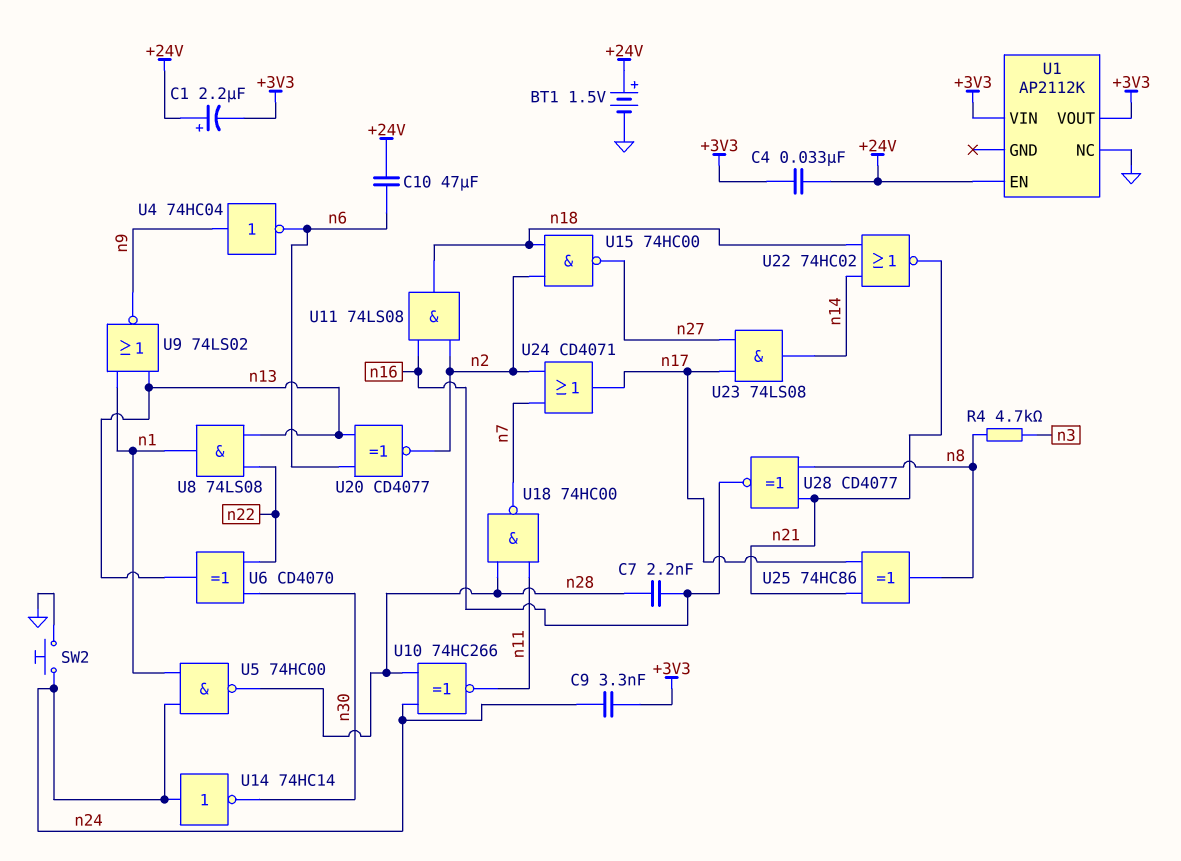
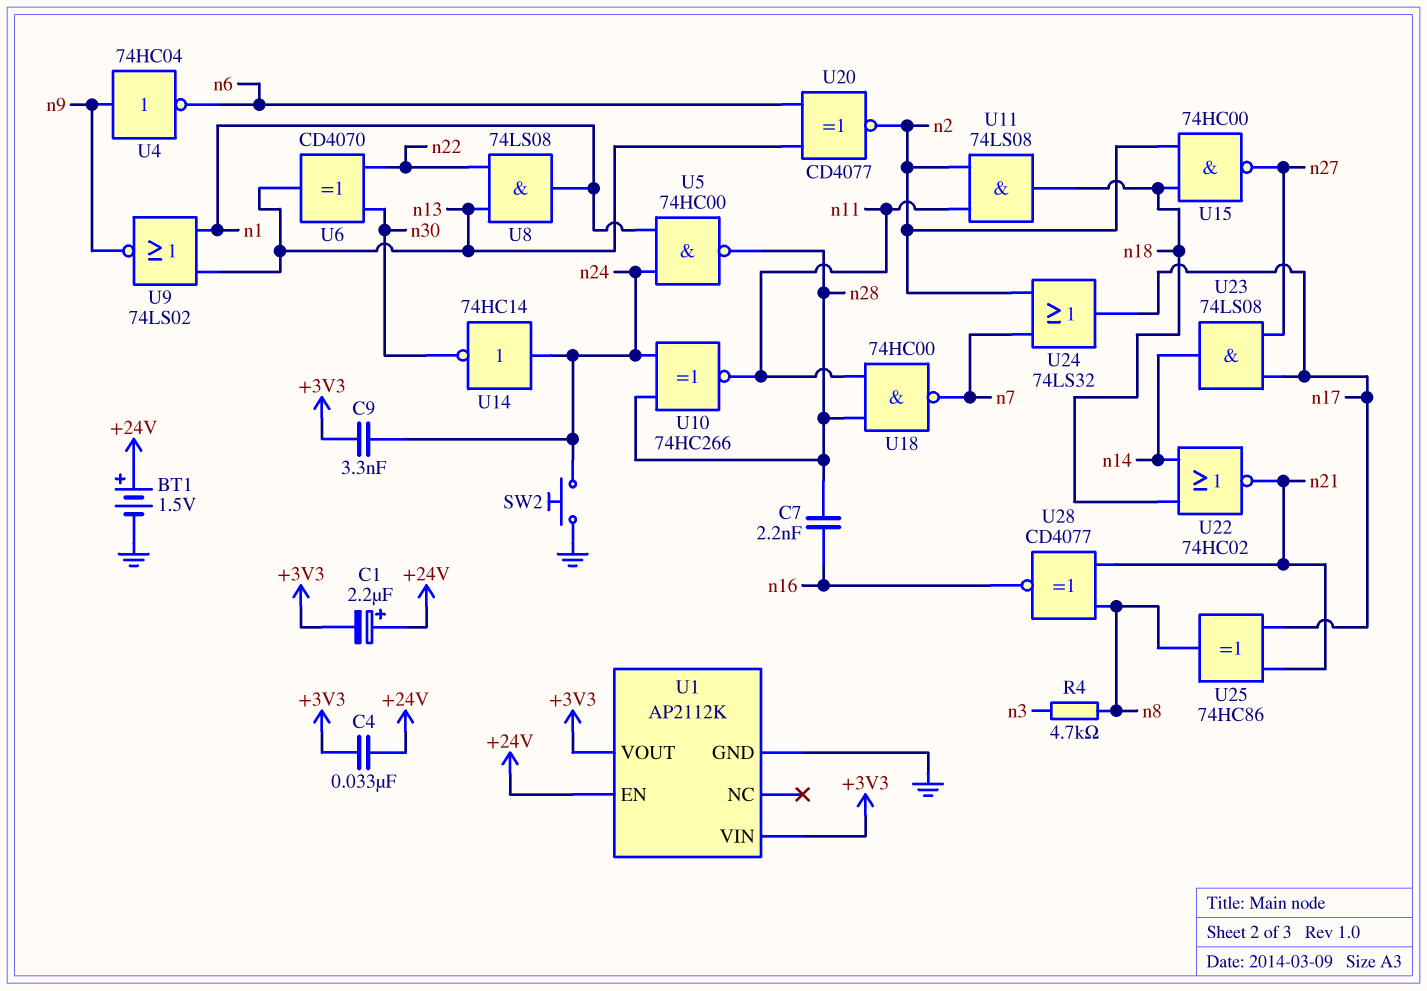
C10: 47uF (+24V, n6) -> none
U1 pin GND: none -> GND
U1 pin NC: GND -> none
U11: AND 74LS08 (in n2, in n16, out n18) -> AND 74LS08 (in n2, in n11, out n18)
U24: OR CD4071 (in n2, in n7, out n17) -> OR 74LS32 (in n2, in n7, out n17)

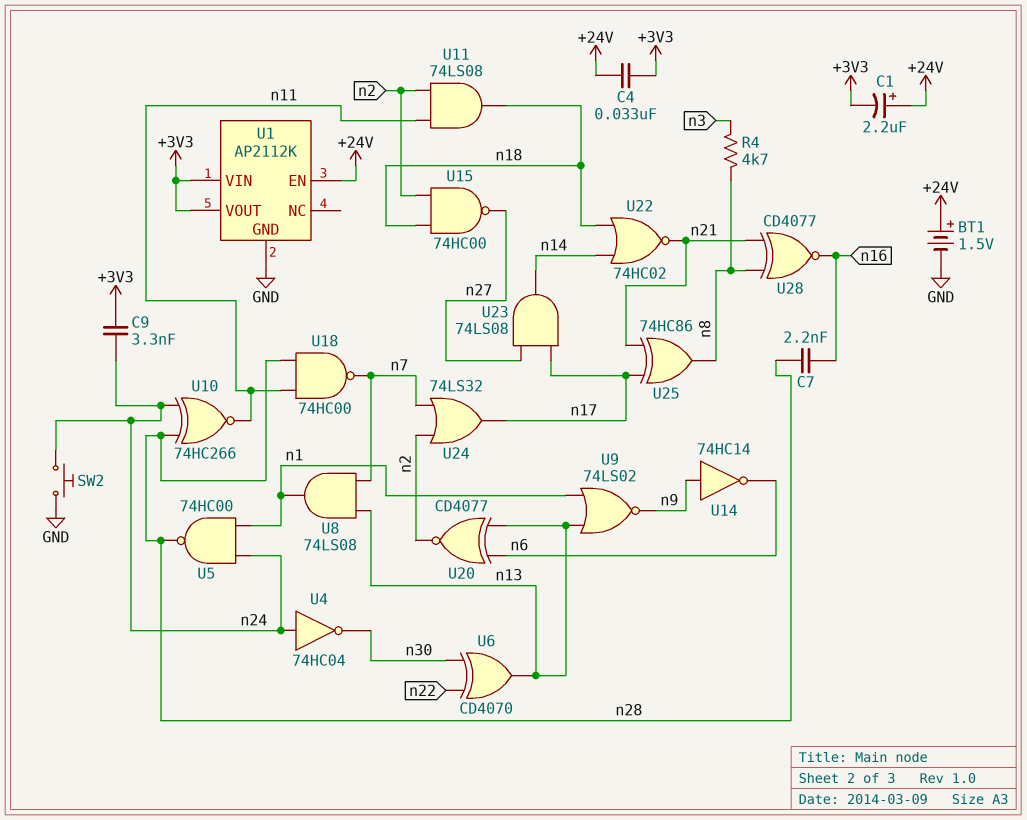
U4: NOT 74HC04 (in n9, out n6) -> NOT 74HC04 (in n24, out n30)
U8: AND 74LS08 (in n13, in n22, out n1) -> AND 74LS08 (in n7, in n13, out n1)
U14: NOT 74HC14 (in n24, out n30) -> NOT 74HC14 (in n9, out n6)

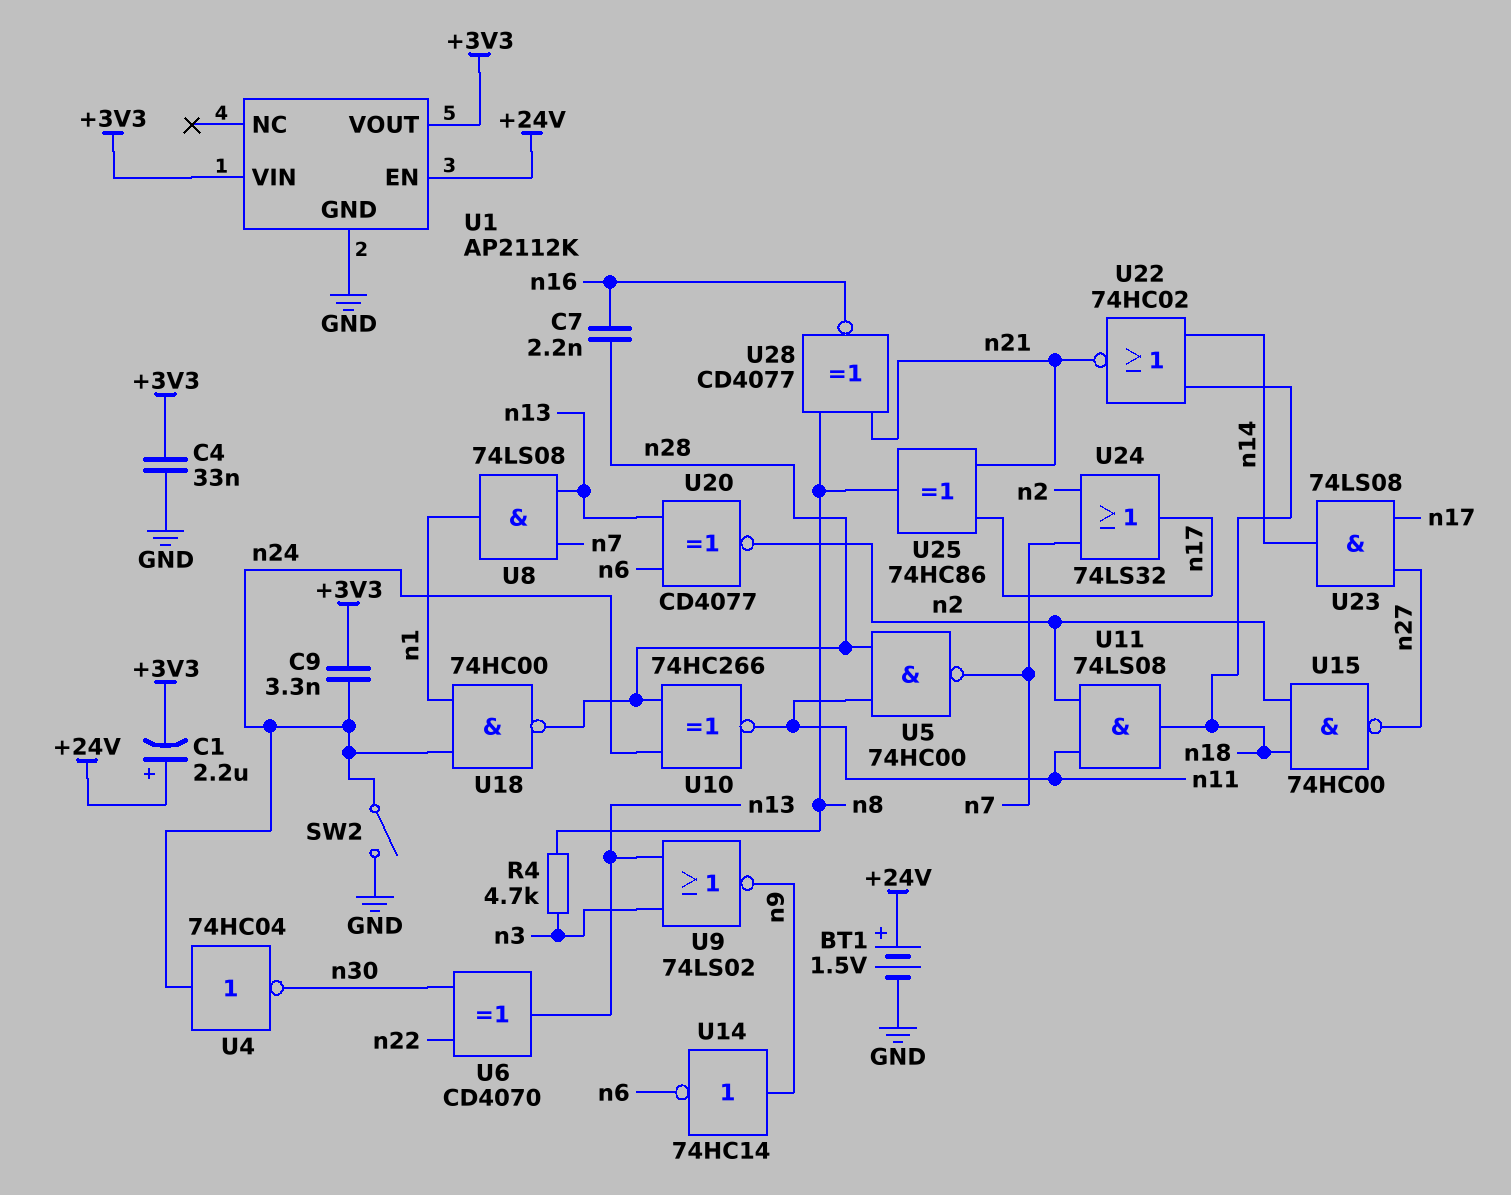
C4: 33nF (+3V3, +24V) -> 33nF (+3V3, GND)
SW2: button (GND, n24) -> switch (GND, n24)
U5: NAND 74HC00 (in n1, in n24, out n28) -> NAND 74HC00 (in n11, in n28, out n7)
U9: NOR 74LS02 (in n1, in n13, out n9) -> NOR 74LS02 (in n3, in n13, out n9)
U18: NAND 74HC00 (in n11, in n28, out n7) -> NAND 74HC00 (in n1, in n24, out n28)

